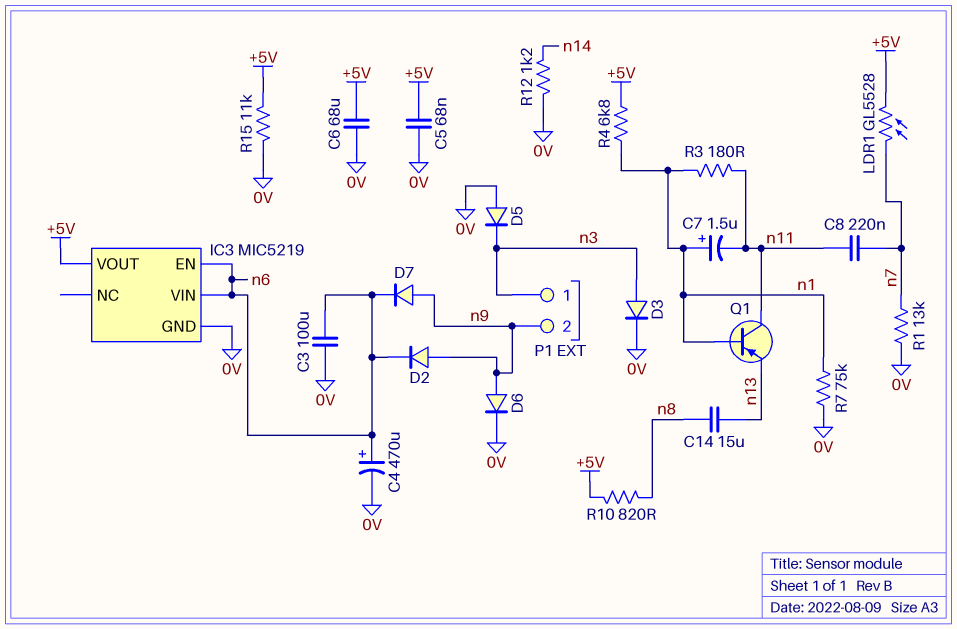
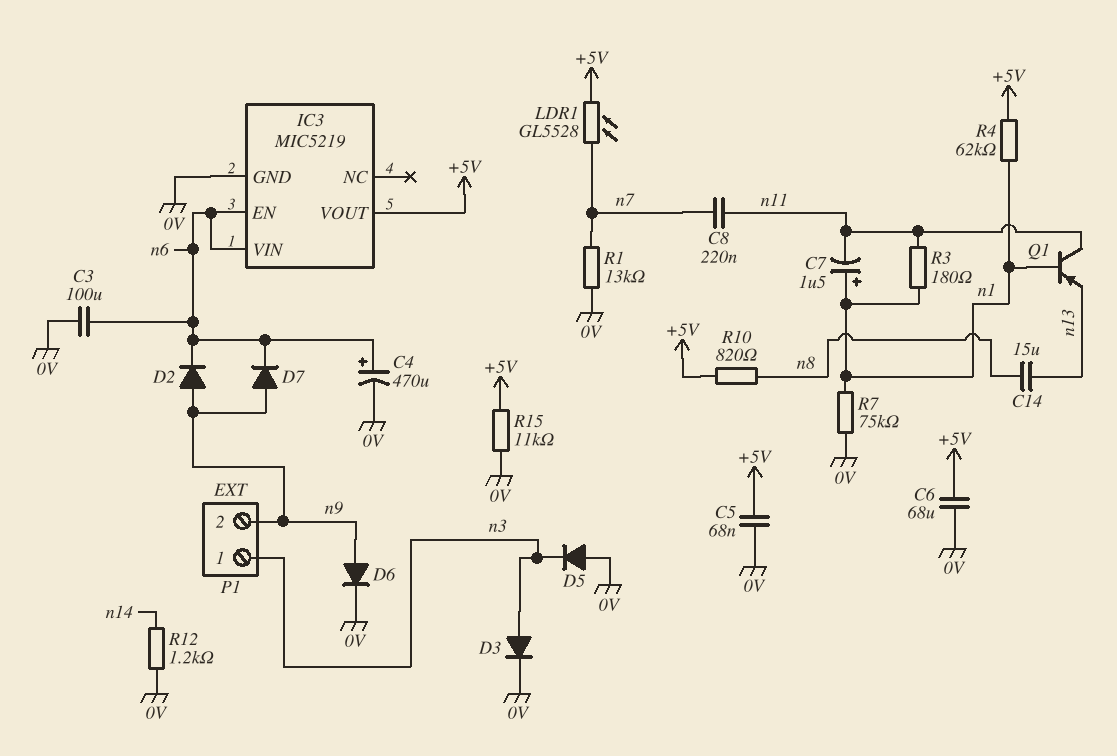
R4: 6.8k (+5V, n1) -> 62k (+5V, n1)

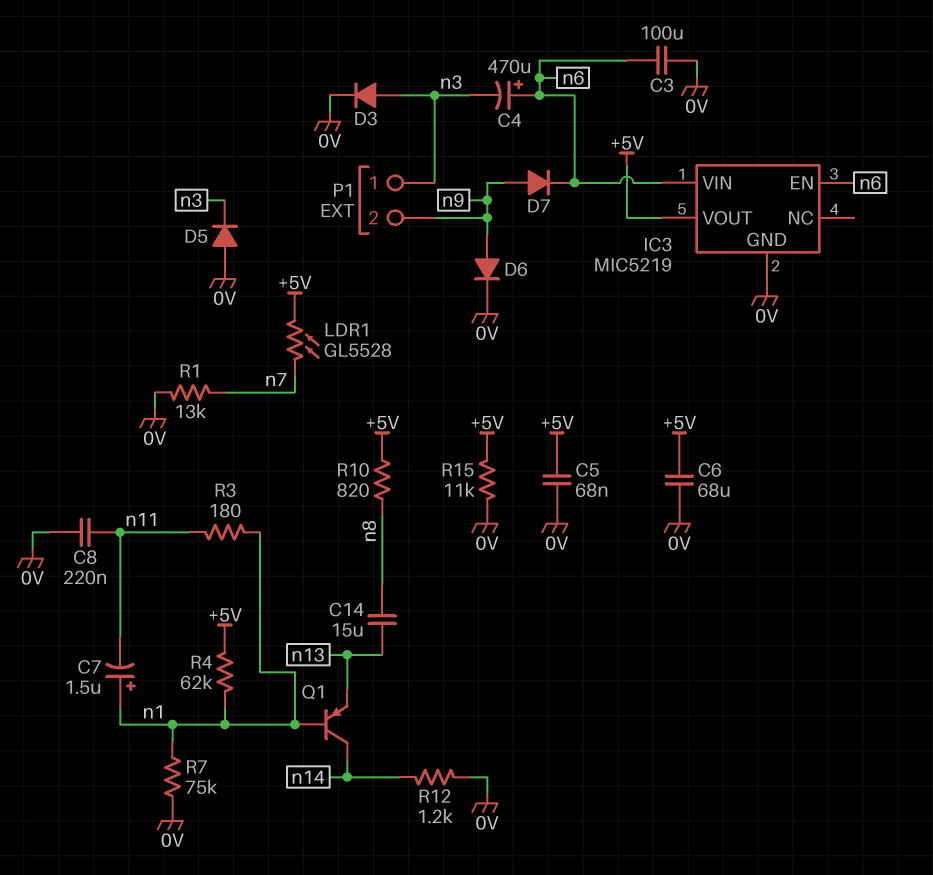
C4: 470uF (plus n6, minus 0V) -> 470uF (plus n6, minus n3)
C8: 220nF (n7, n11) -> 220nF (0V, n11)
D2: diode (A n9, K n6) -> none
Q1: PNP (B n1, C n11, E n13) -> PNP (B n1, C n14, E n13)

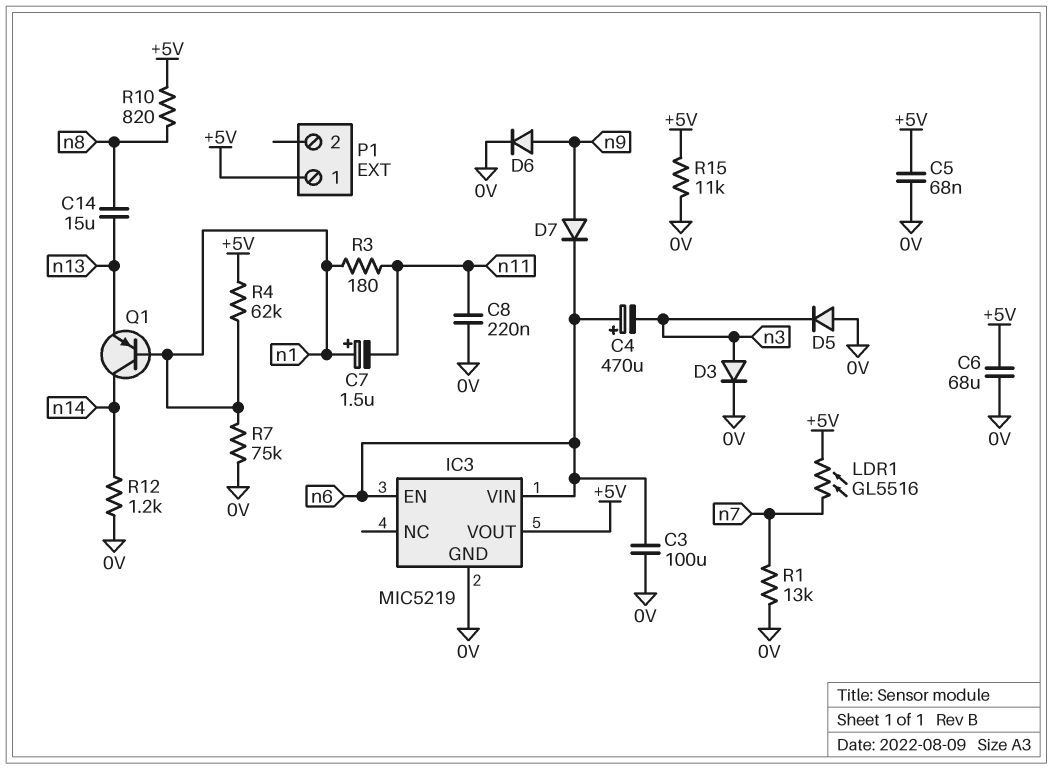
LDR1: GL5528 (+5V, n7) -> GL5516 (+5V, n7)
P1 pin 1: n3 -> +5V
P1 pin 2: n9 -> none

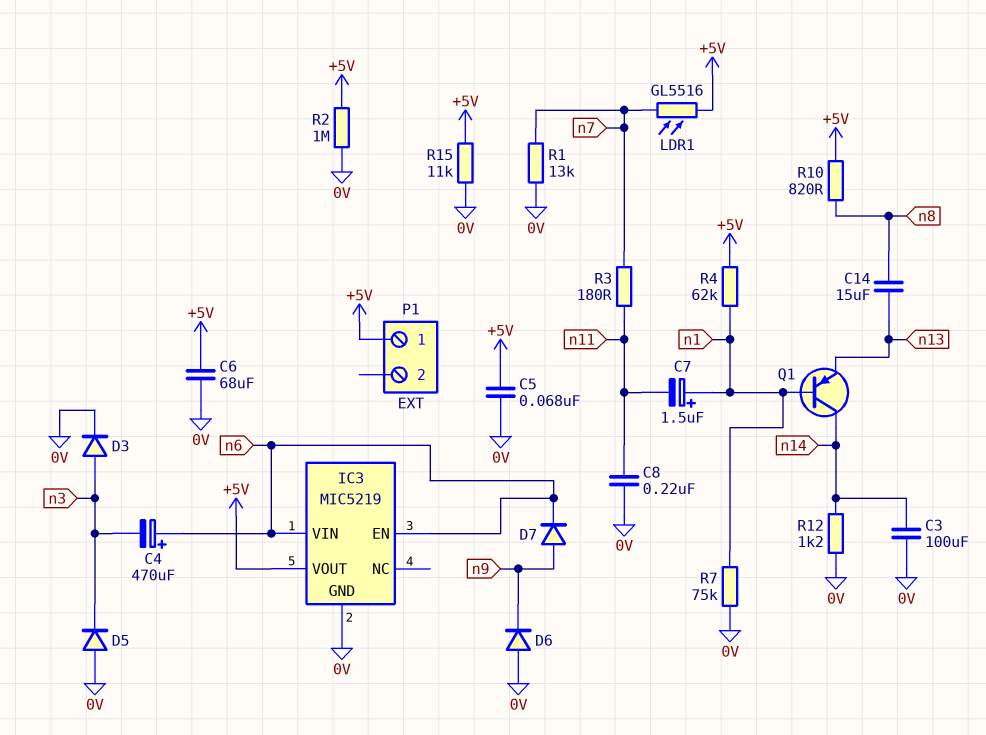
C3: 100uF (0V, n6) -> 100uF (0V, n14)
D6: diode (A n9, K 0V) -> diode (A 0V, K n9)
R2: none -> 1M (+5V, 0V)
R3: 180 (n1, n11) -> 180 (n7, n11)

